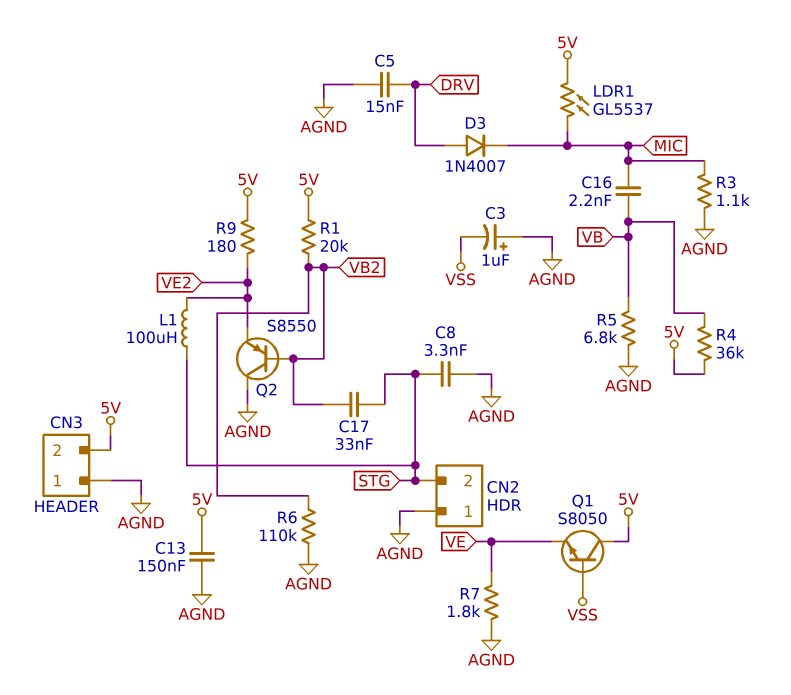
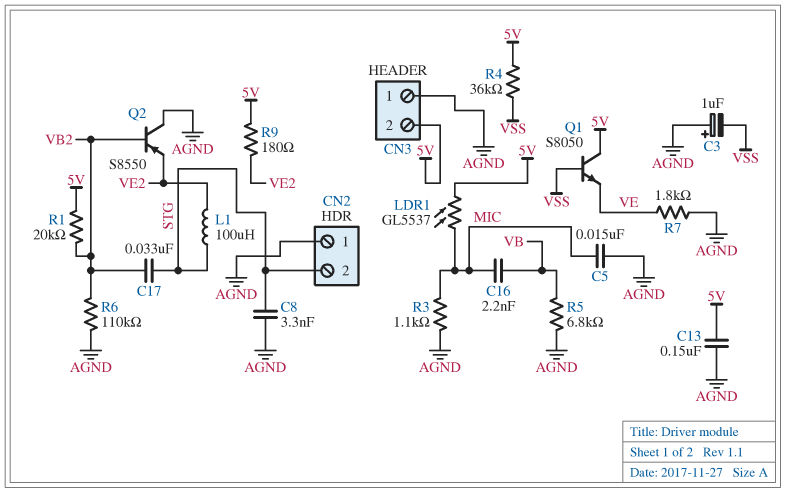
C5: 15nF (AGND, DRV) -> 15nF (AGND, MIC)
D3: diode 1N4007 (A DRV, K MIC) -> none
R4: 36k (5V, VB) -> 36k (5V, VSS)

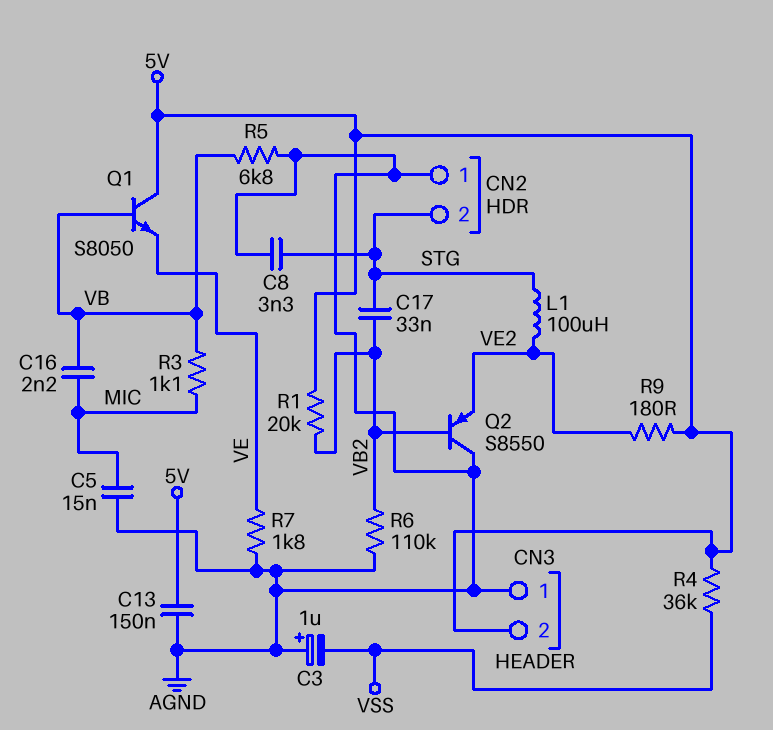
LDR1: GL5537 (5V, MIC) -> none
Q1: NPN S8050 (B VSS, C 5V, E VE) -> NPN S8050 (B VB, C 5V, E VE)
R3: 1.1k (AGND, MIC) -> 1.1k (MIC, VB)

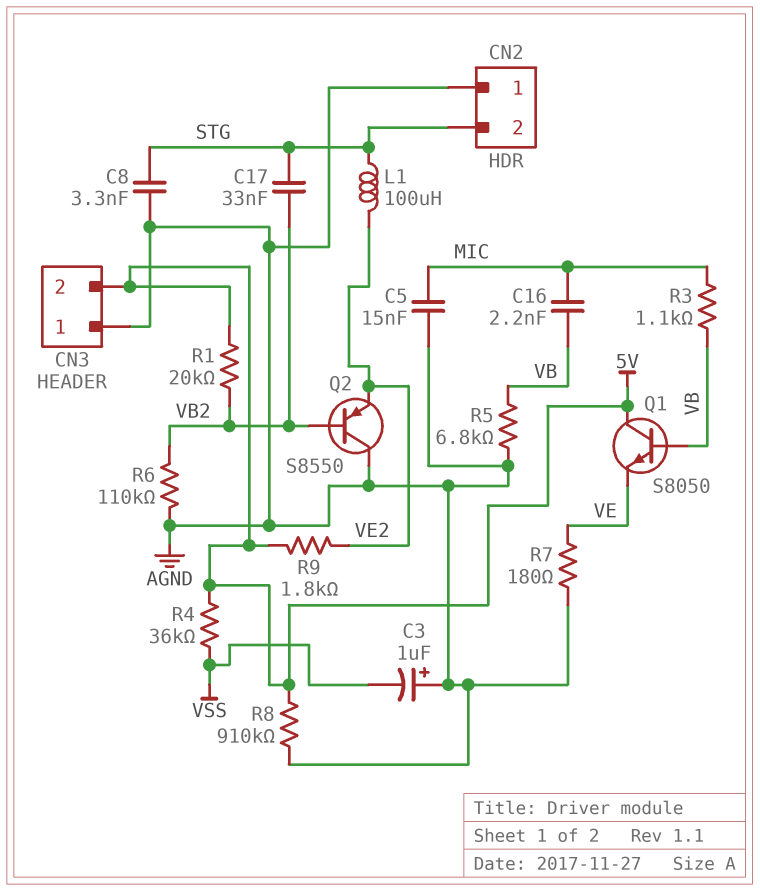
C13: 150nF (5V, AGND) -> none
R7: 1.8k (AGND, VE) -> 180 (AGND, VE)
R8: none -> 910k (5V, AGND)
R9: 180 (5V, VE2) -> 1.8k (5V, VE2)

